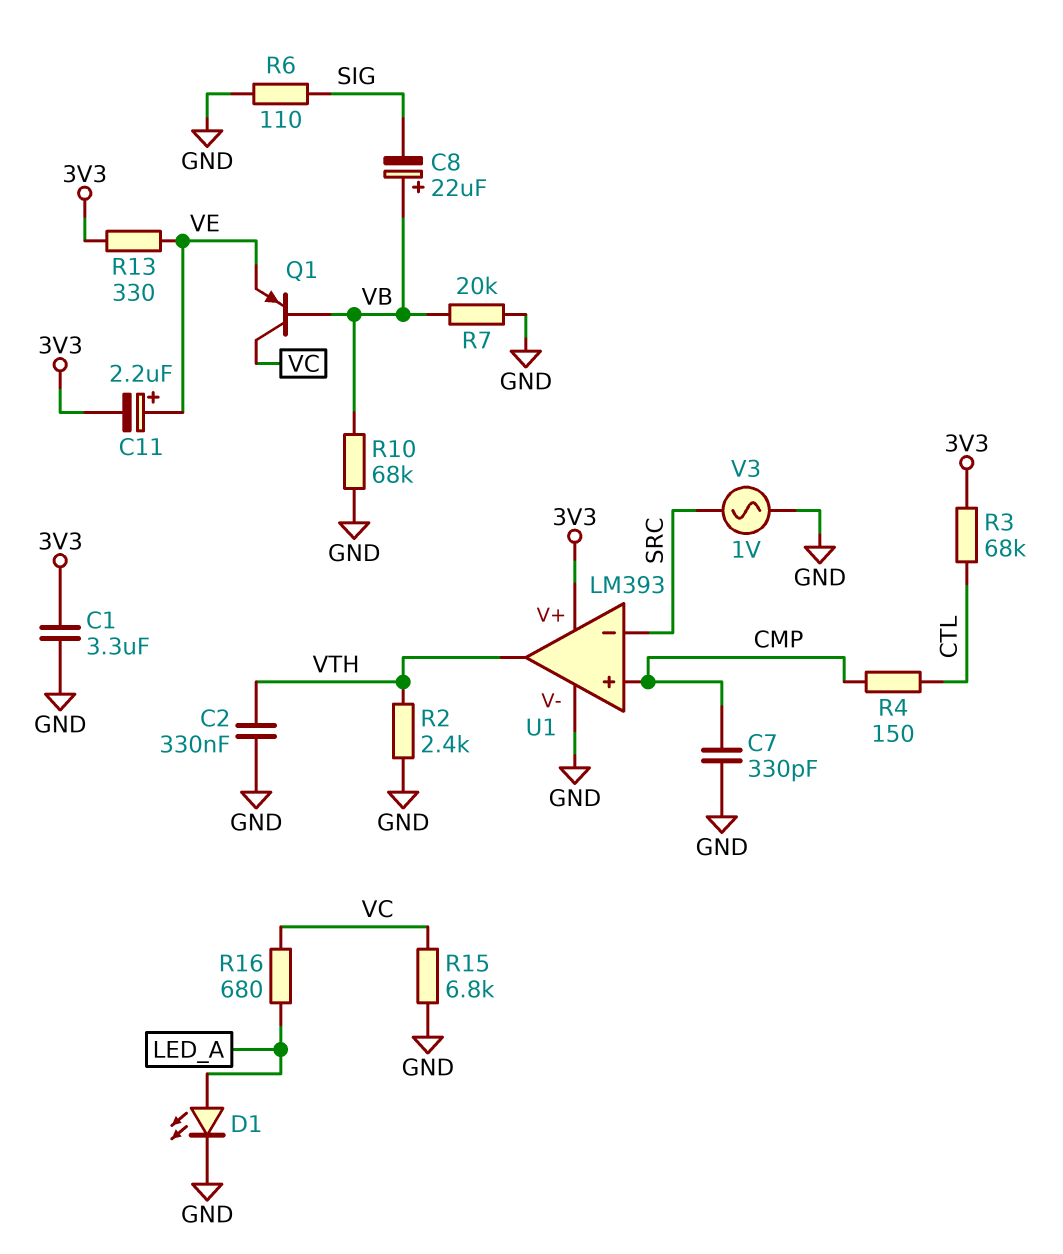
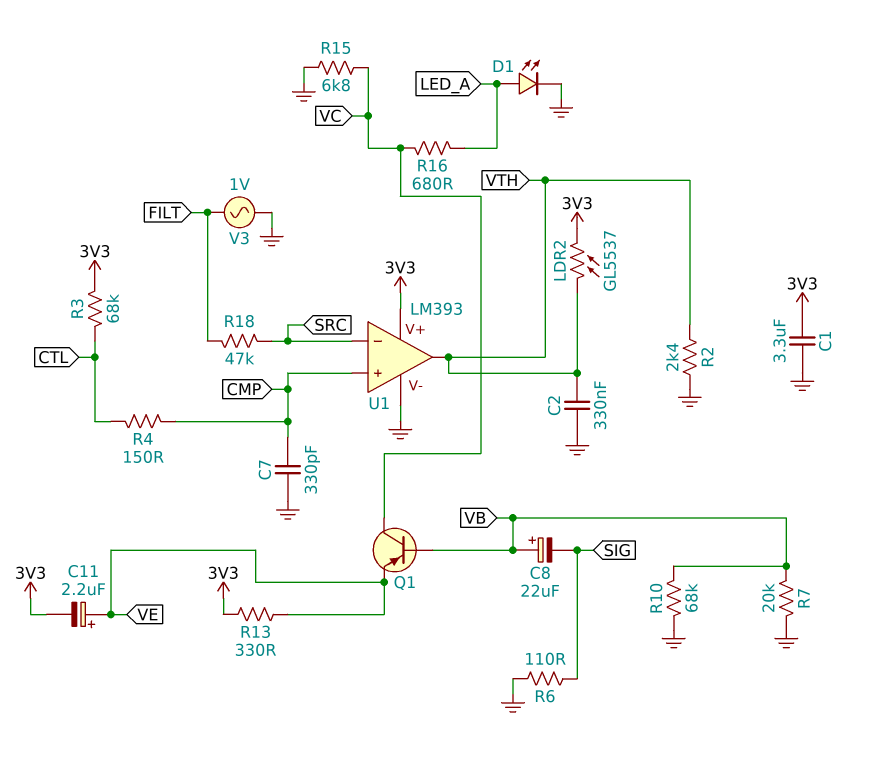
LDR2: none -> GL5537 (3V3, VTH)
R18: none -> 47k (FILT, SRC)
V3: AC 1V (GND, SRC) -> AC 1V (FILT, GND)

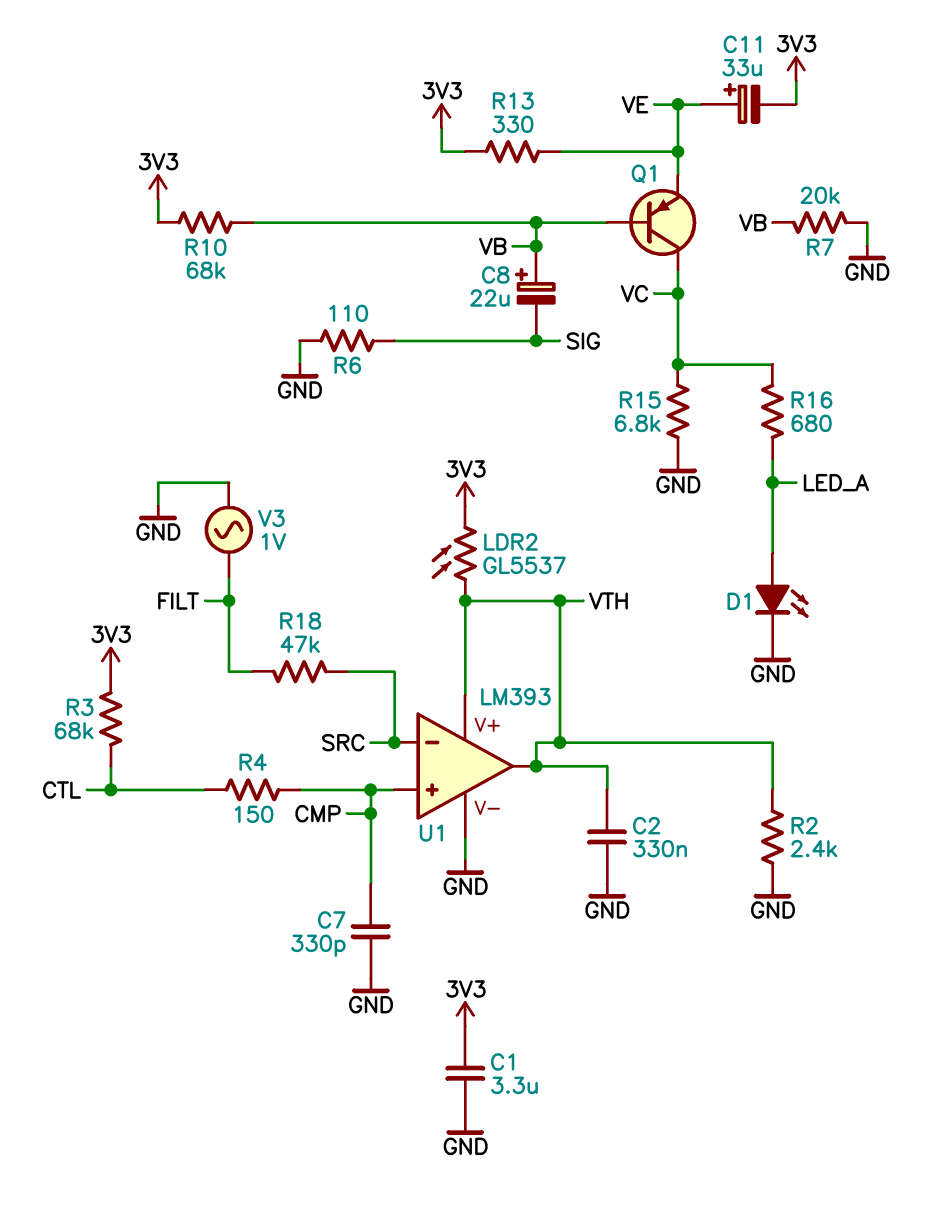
C11: 2.2uF (plus VE, minus 3V3) -> 33uF (plus VE, minus 3V3)
R10: 68k (GND, VB) -> 68k (3V3, VB)
U1 pin V+: 3V3 -> VTH

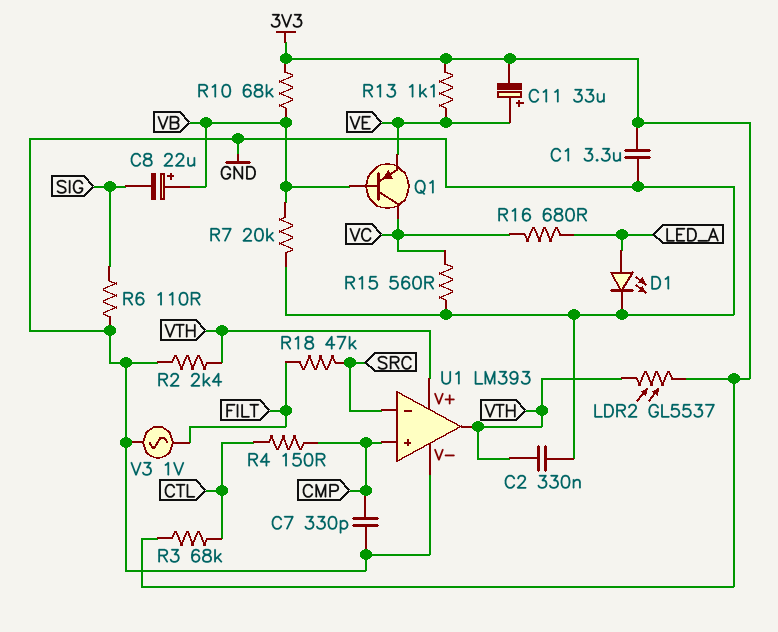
R13: 330 (3V3, VE) -> 1.1k (3V3, VE)
R15: 6.8k (GND, VC) -> 560 (GND, VC)

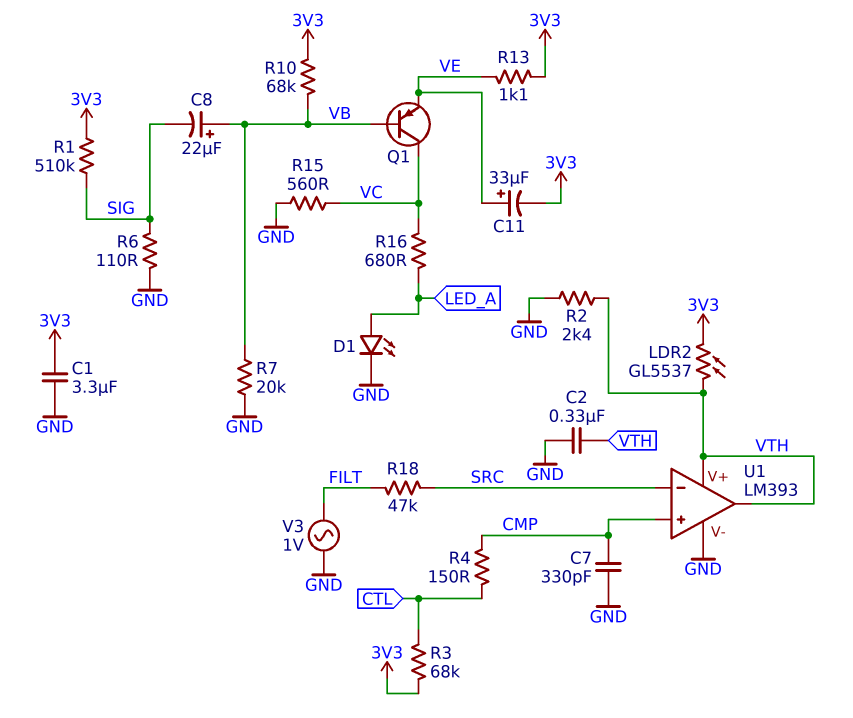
R1: none -> 510k (3V3, SIG)

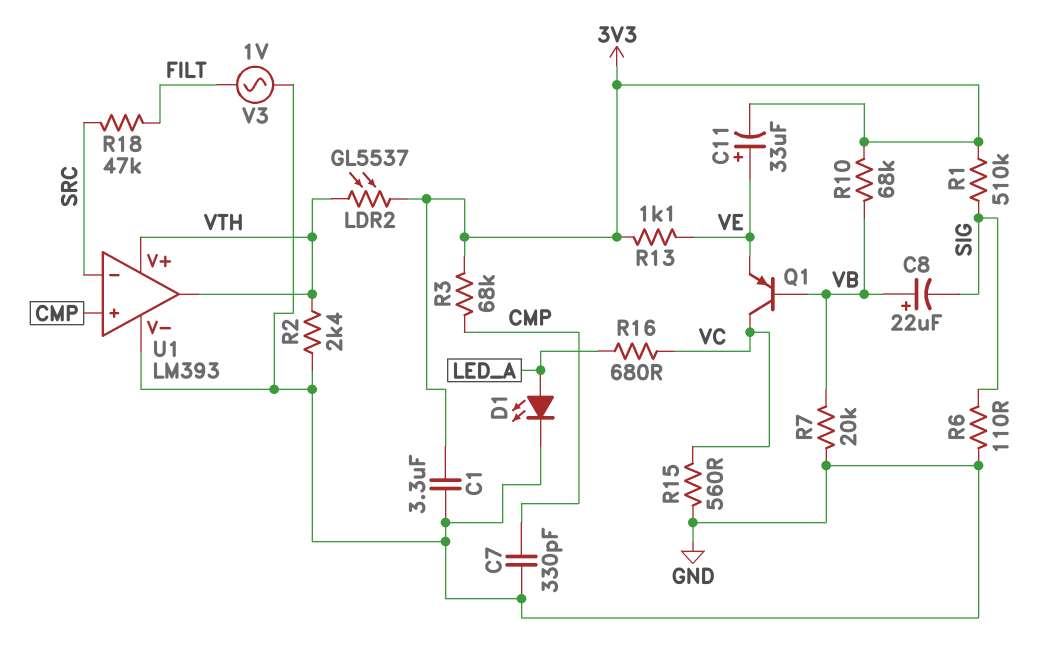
C2: 330nF (GND, VTH) -> none
R3: 68k (3V3, CTL) -> 68k (3V3, CMP)
R4: 150 (CMP, CTL) -> none

